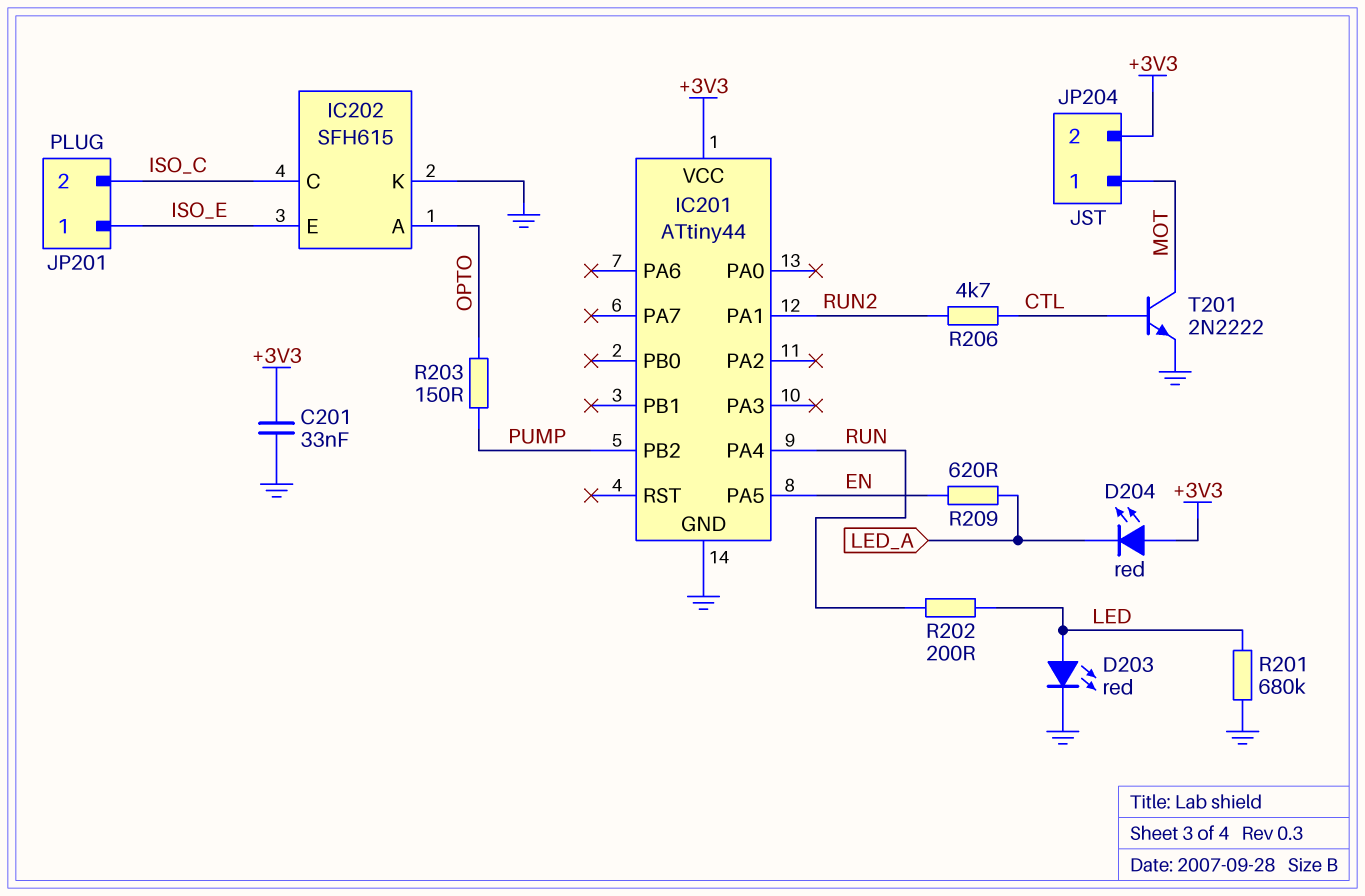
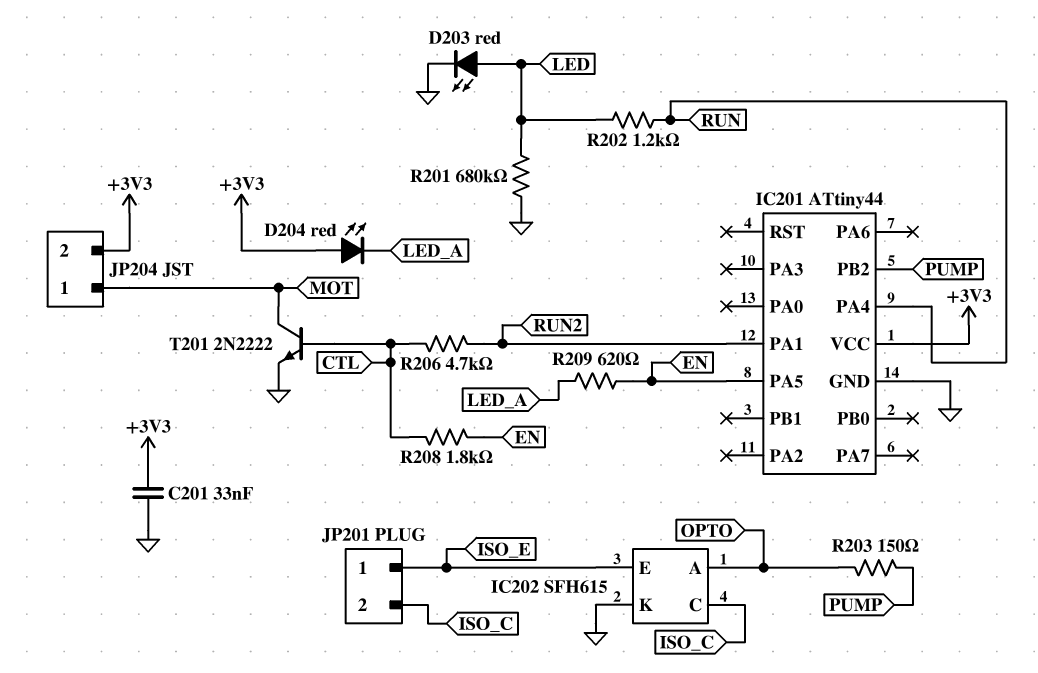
R202: 200 (LED, RUN) -> 1.2k (LED, RUN)
R208: none -> 1.8k (CTL, EN)

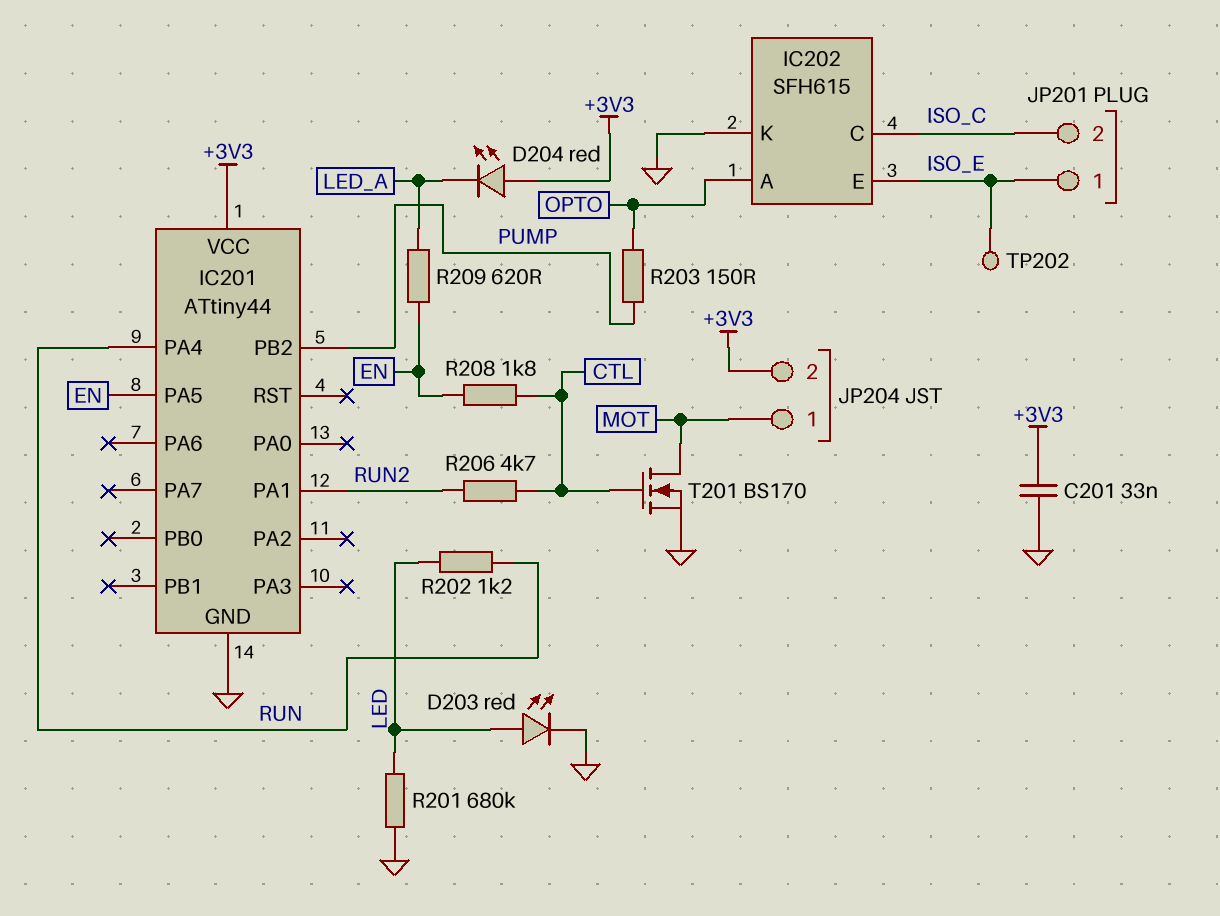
T201: NPN 2N2222 (B CTL, C MOT, E GND) -> NMOS BS170 (G CTL, D MOT, S GND)
TP202: none -> test point (ISO_E)

